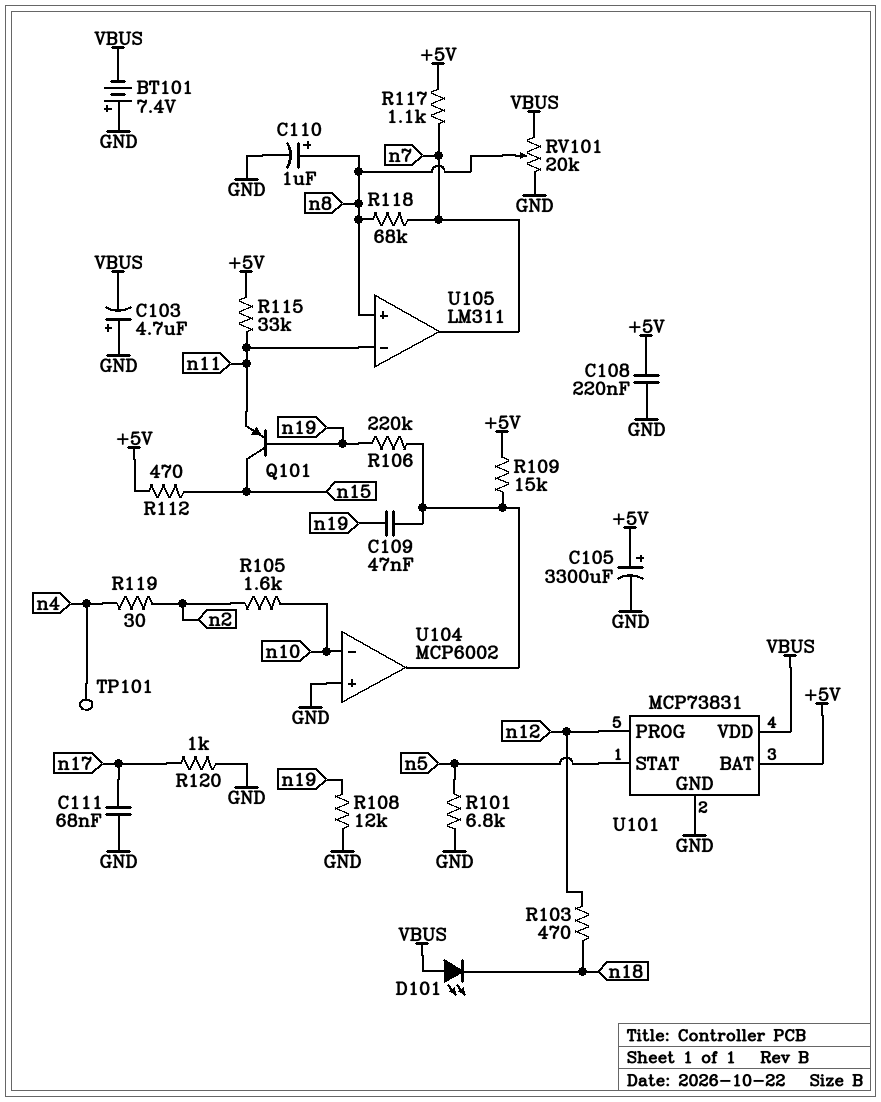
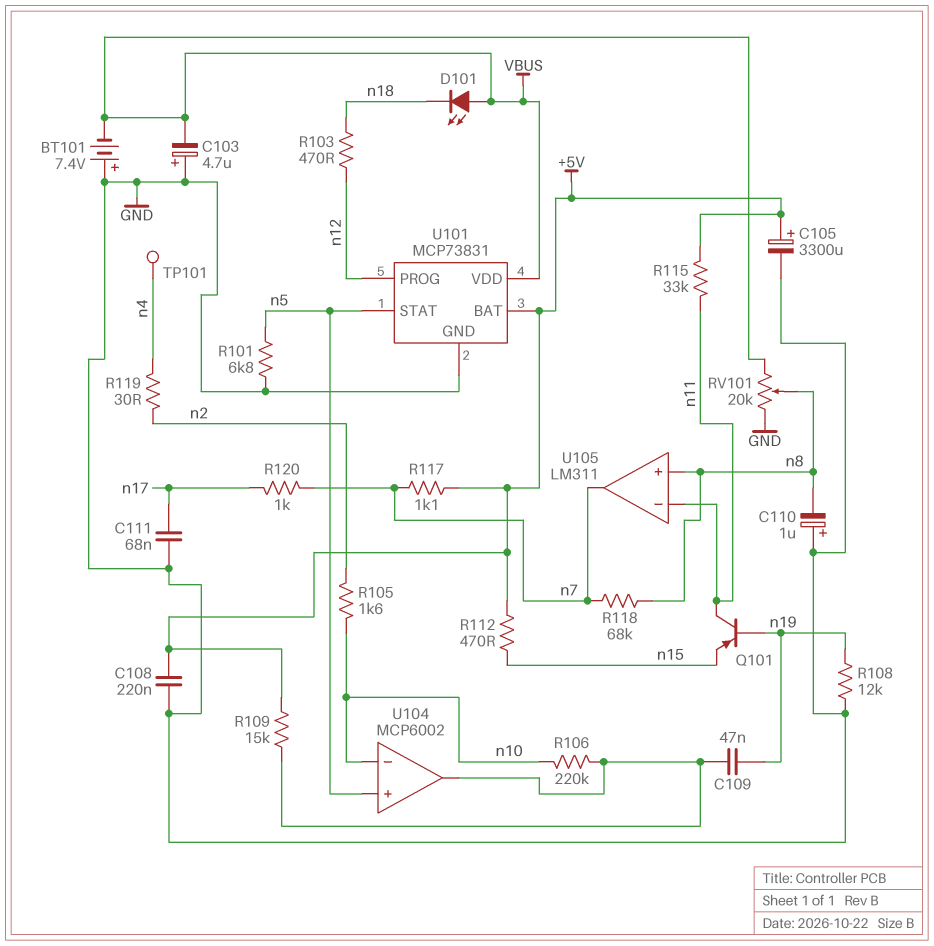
C110: 1uF (plus n8, minus GND) -> 1uF (plus GND, minus n8)
Q101: PNP (B n19, C n15, E n11) -> PNP (B n19, C n11, E n15)
R106: 220k (U104/out, n19) -> 220k (U104/out, n10)
R120: 1k (GND, n17) -> 1k (n7, n17)
U104 pin in+: GND -> n5

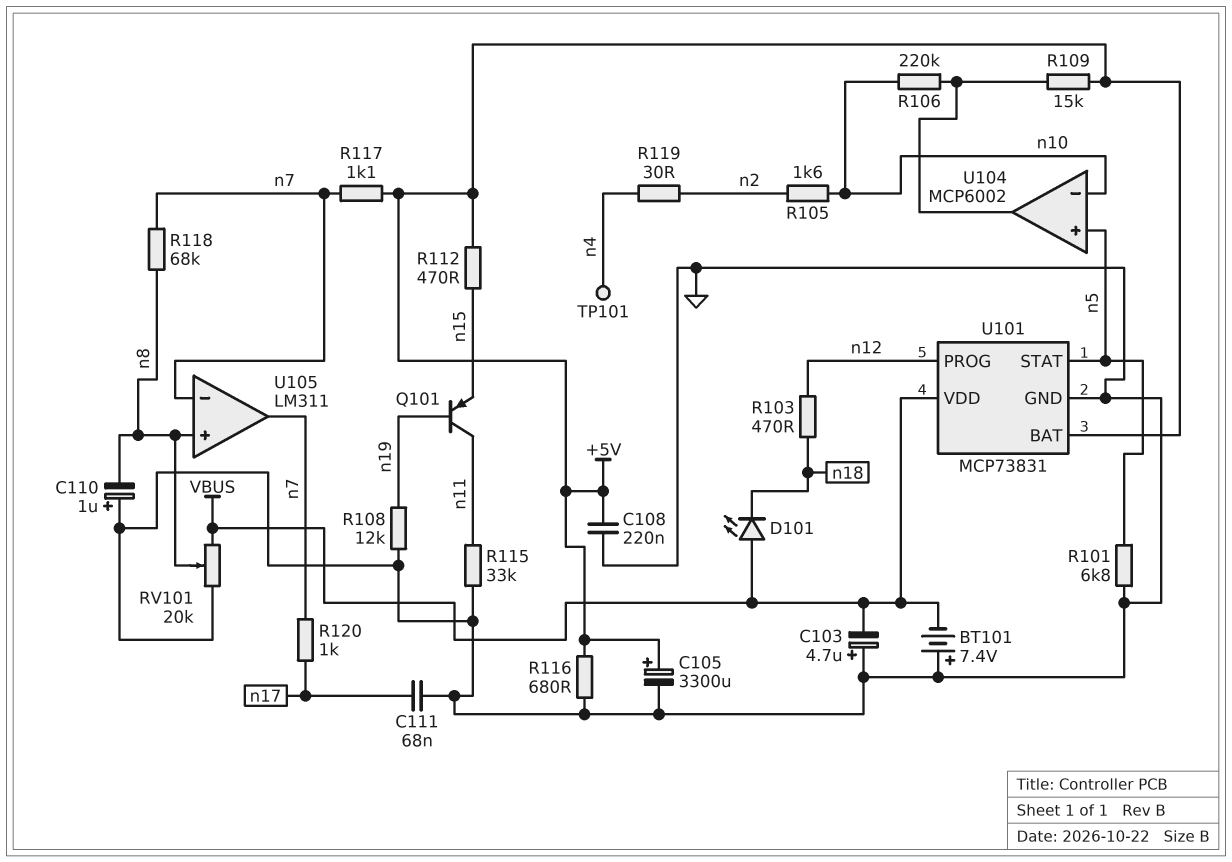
C109: 47nF (U104/out, n19) -> none
R115: 33k (+5V, n11) -> 33k (GND, n11)
R116: none -> 680 (+5V, GND)
U105 pin in-: n11 -> n7

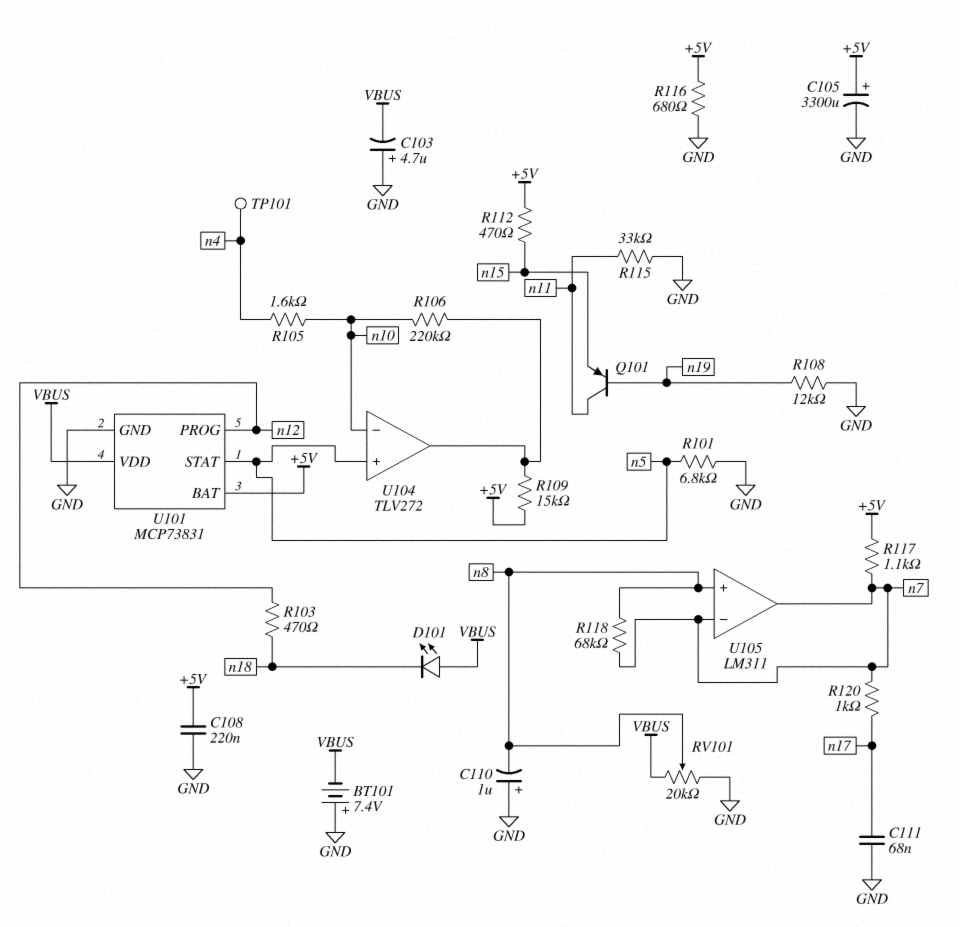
R105: 1.6k (n2, n10) -> 1.6k (n4, n10)
R119: 30 (n2, n4) -> none
U104: MCP6002 -> TLV272

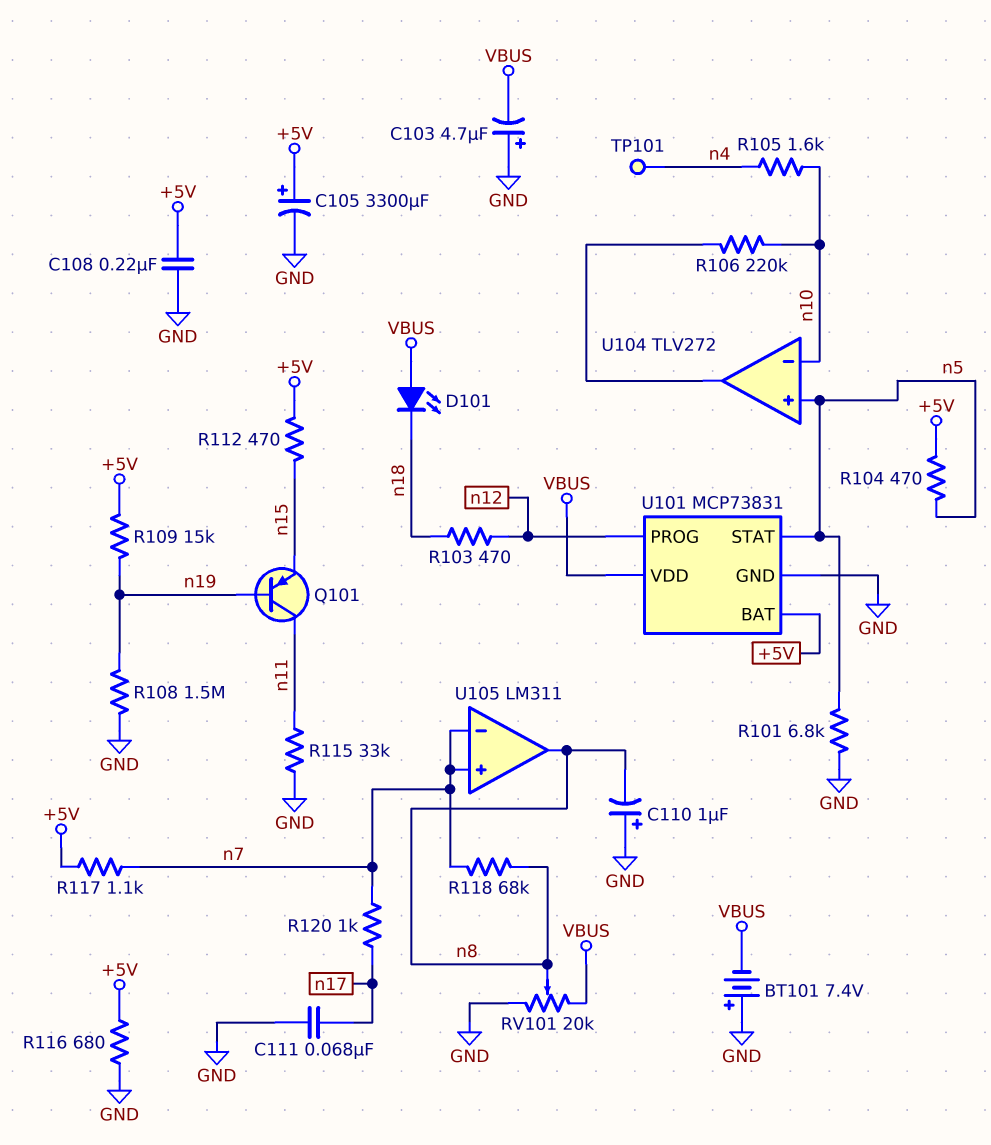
R104: none -> 470 (+5V, n5)
R108: 12k (GND, n19) -> 1.5M (GND, n19)
R109: 15k (+5V, U104/out) -> 15k (+5V, n19)
U105 pin in+: n8 -> n7
U105 pin out: n7 -> n8

